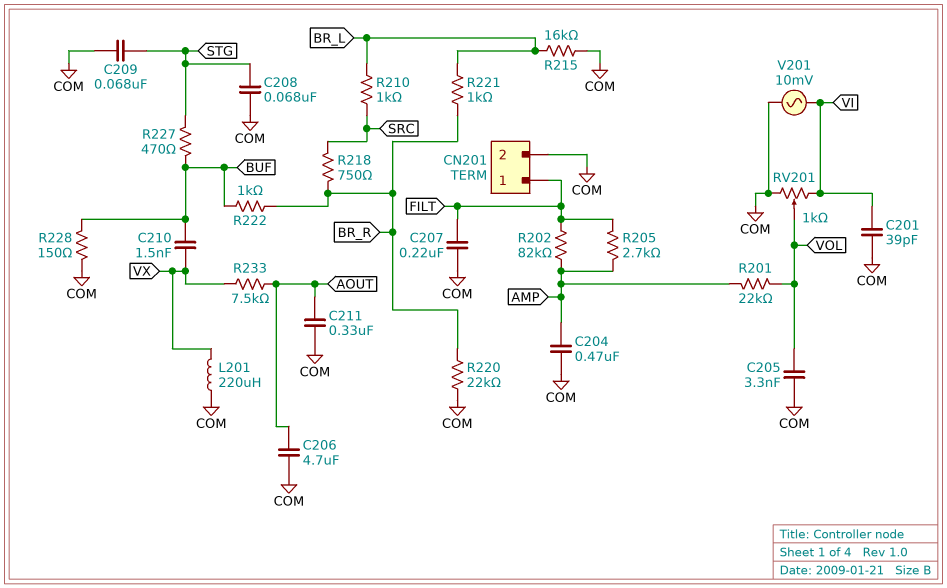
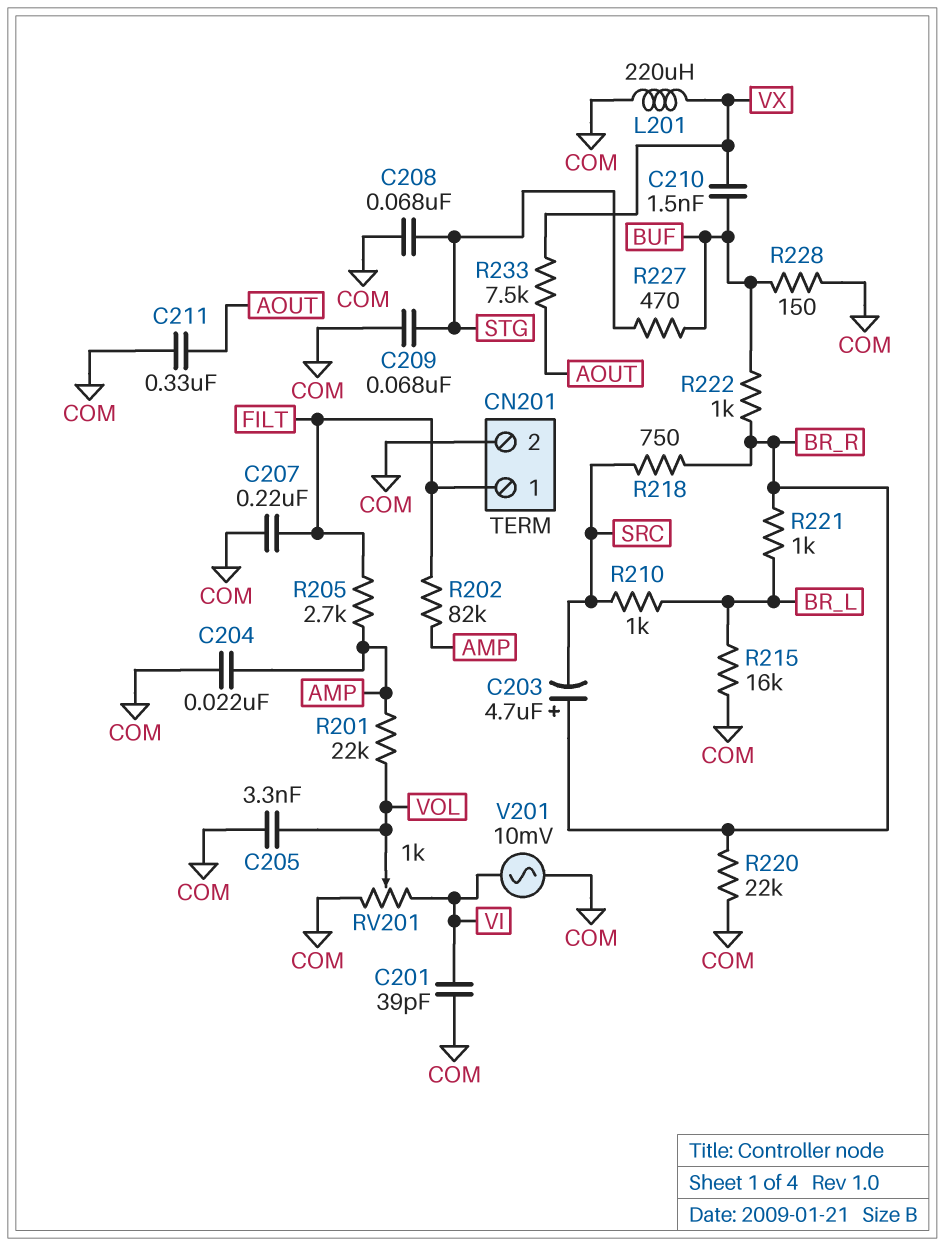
C203: none -> 4.7uF (plus BR_R, minus SRC)
C204: 470nF (AMP, COM) -> 22nF (AMP, COM)
C206: 4.7uF (AOUT, COM) -> none

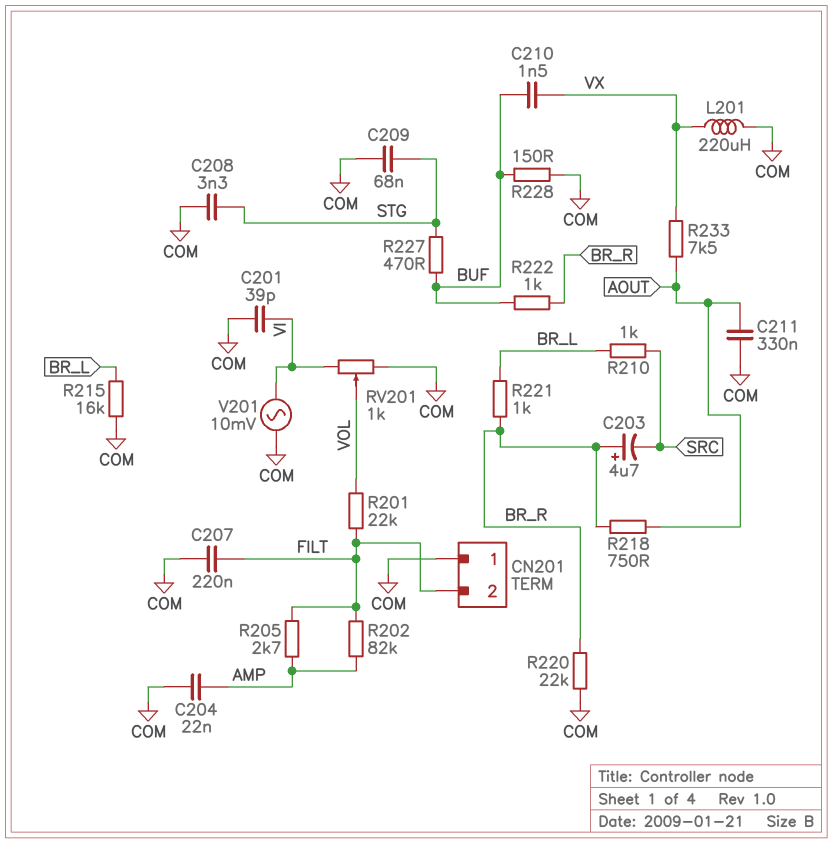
C205: 3.3nF (COM, VOL) -> none
C208: 68nF (COM, STG) -> 3.3nF (COM, STG)
CN201 pin 1: FILT -> COM
CN201 pin 2: COM -> FILT
R201: 22k (AMP, VOL) -> 22k (FILT, VOL)
R218: 750 (BR_R, SRC) -> 750 (AOUT, BR_R)

